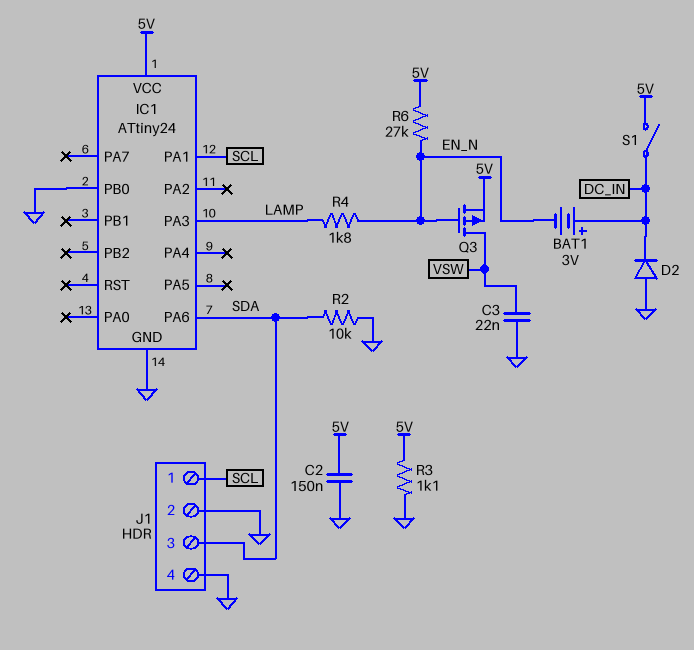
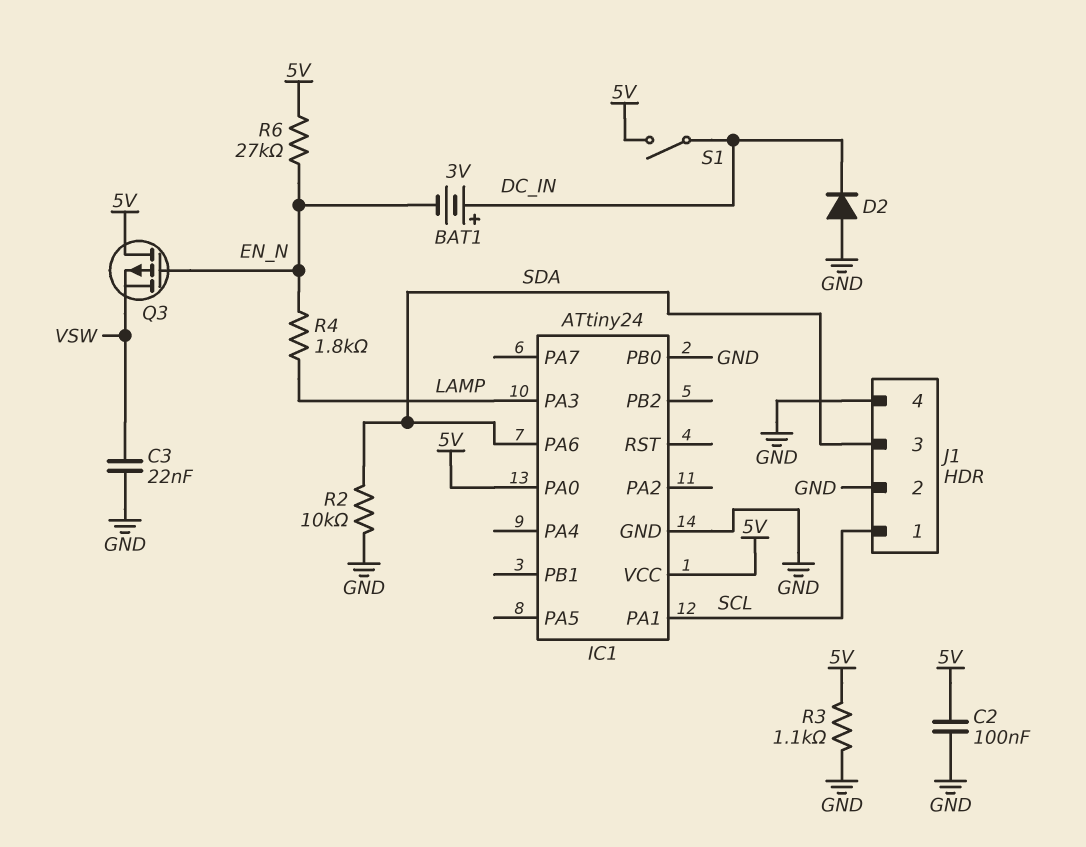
C2: 150nF (5V, GND) -> 100nF (5V, GND)
IC1 pin PA0: none -> 5V
Q3: PMOS (G EN_N, D VSW, S 5V) -> PMOS (G EN_N, D 5V, S VSW)

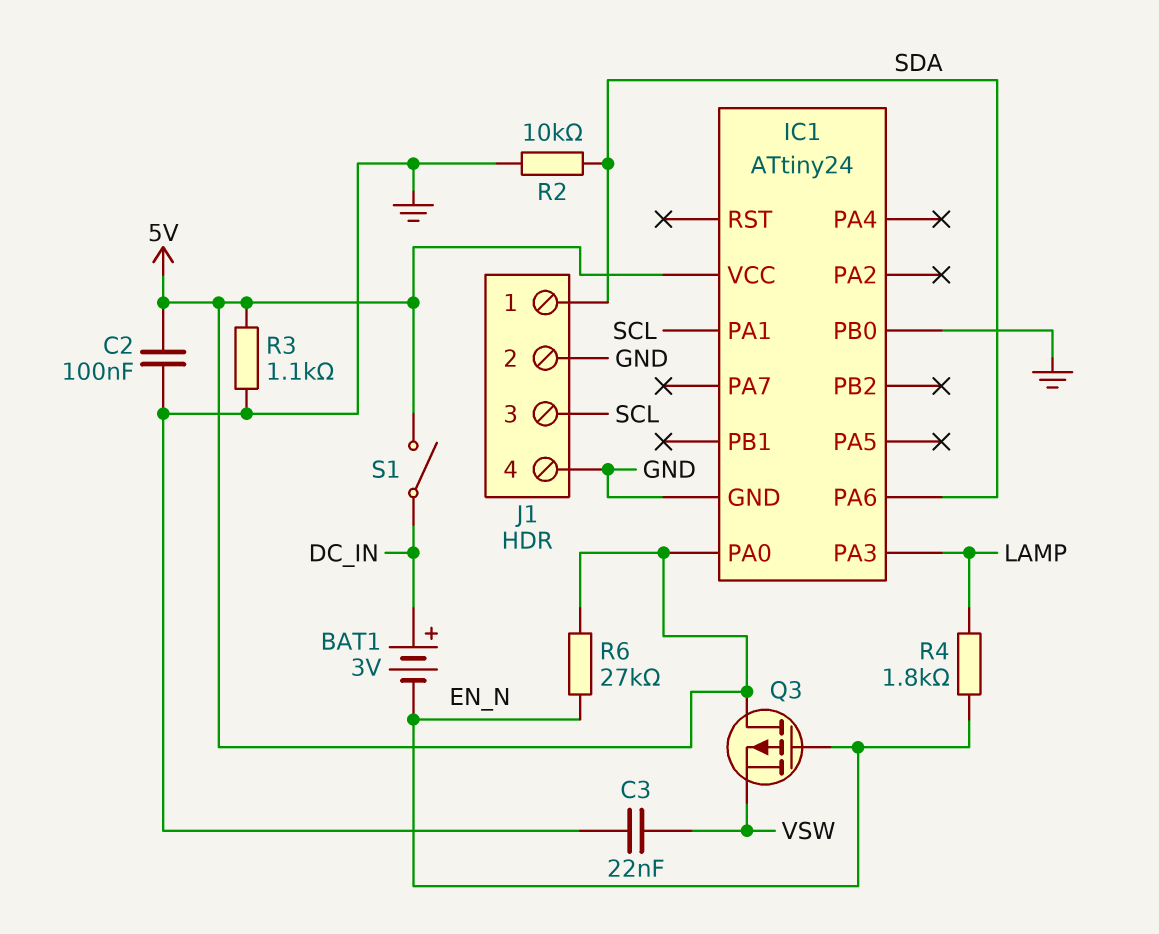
D2: diode (A GND, K DC_IN) -> none
J1 pin 1: SCL -> SDA
J1 pin 3: SDA -> SCL

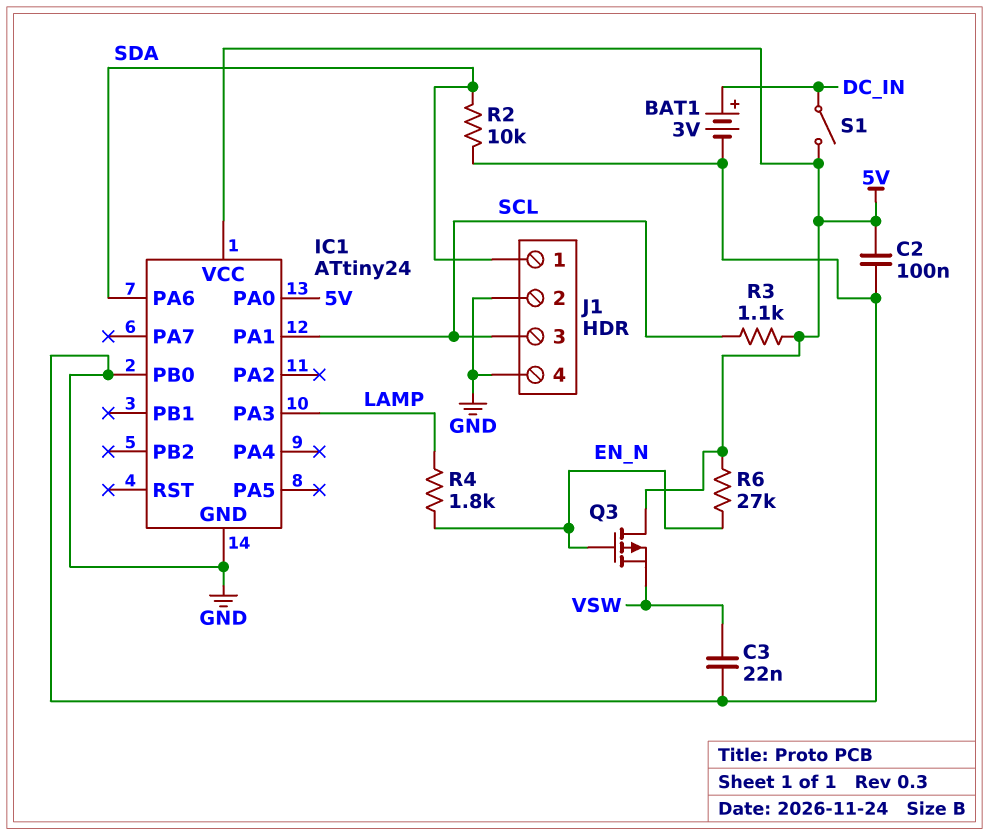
BAT1: 3V (plus DC_IN, minus EN_N) -> 3V (plus DC_IN, minus GND)
R3: 1.1k (5V, GND) -> 1.1k (5V, SCL)

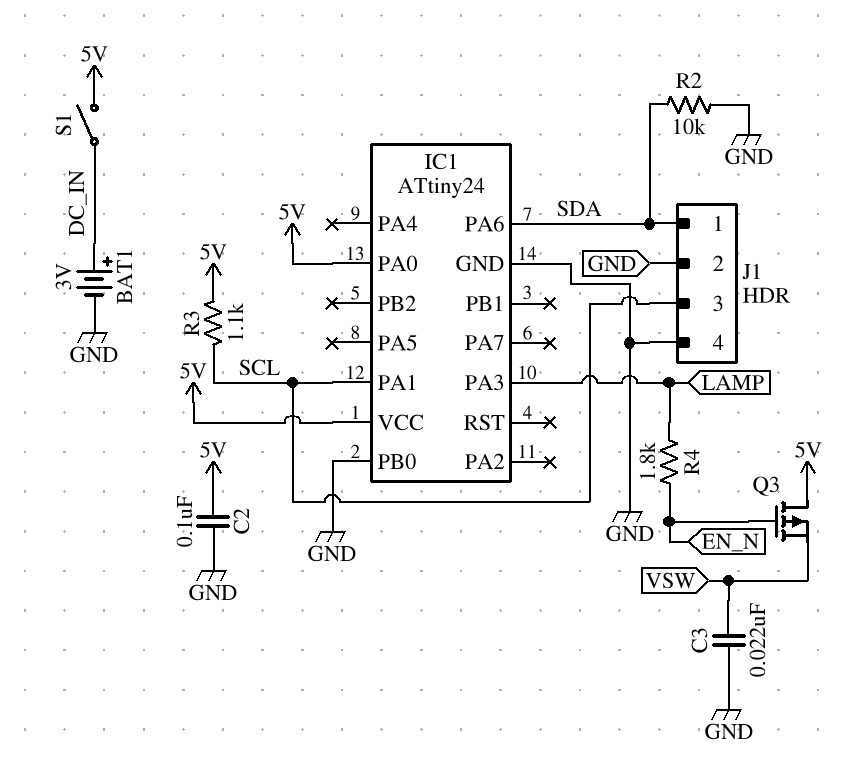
R6: 27k (5V, EN_N) -> none

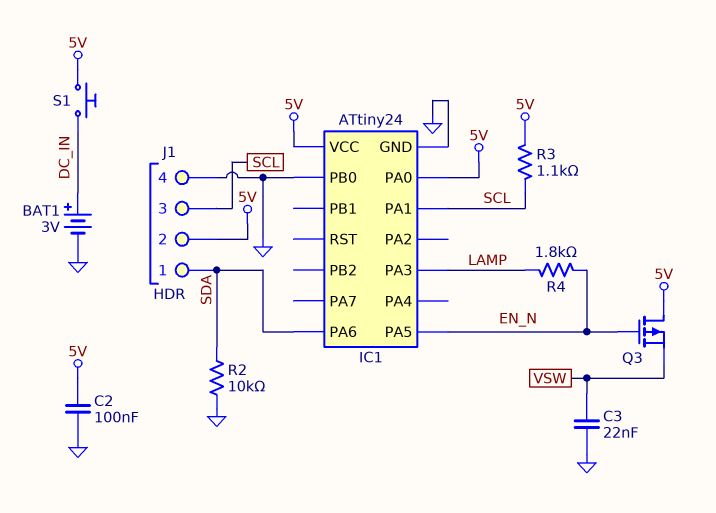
IC1 pin PA5: none -> EN_N
J1 pin 2: GND -> 5V
S1: switch (5V, DC_IN) -> button (5V, DC_IN)

